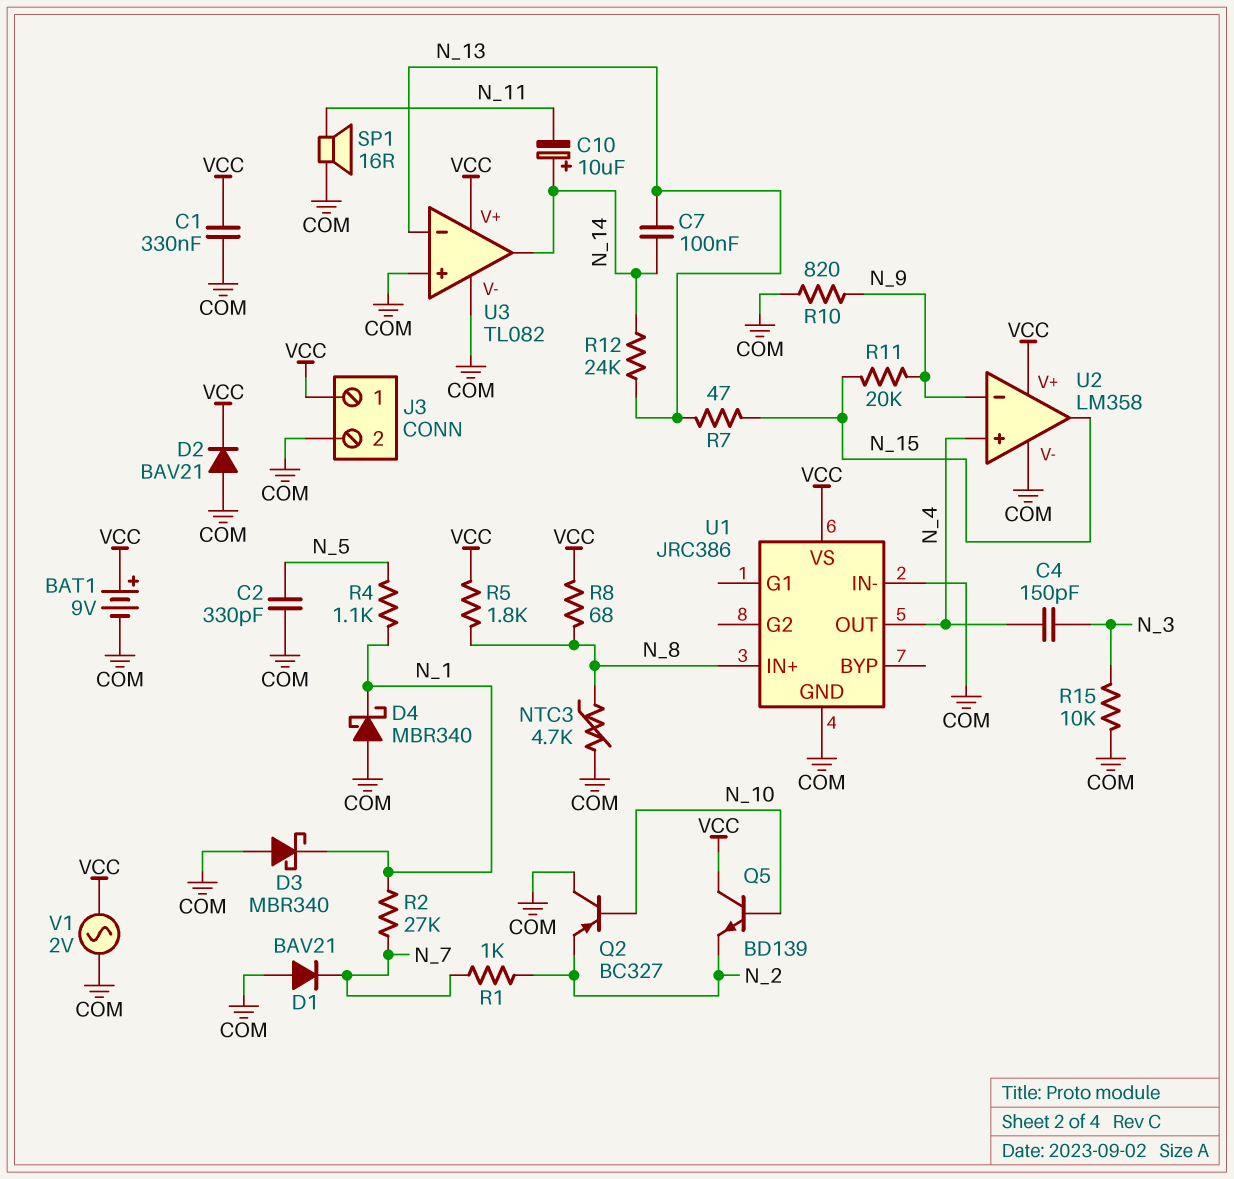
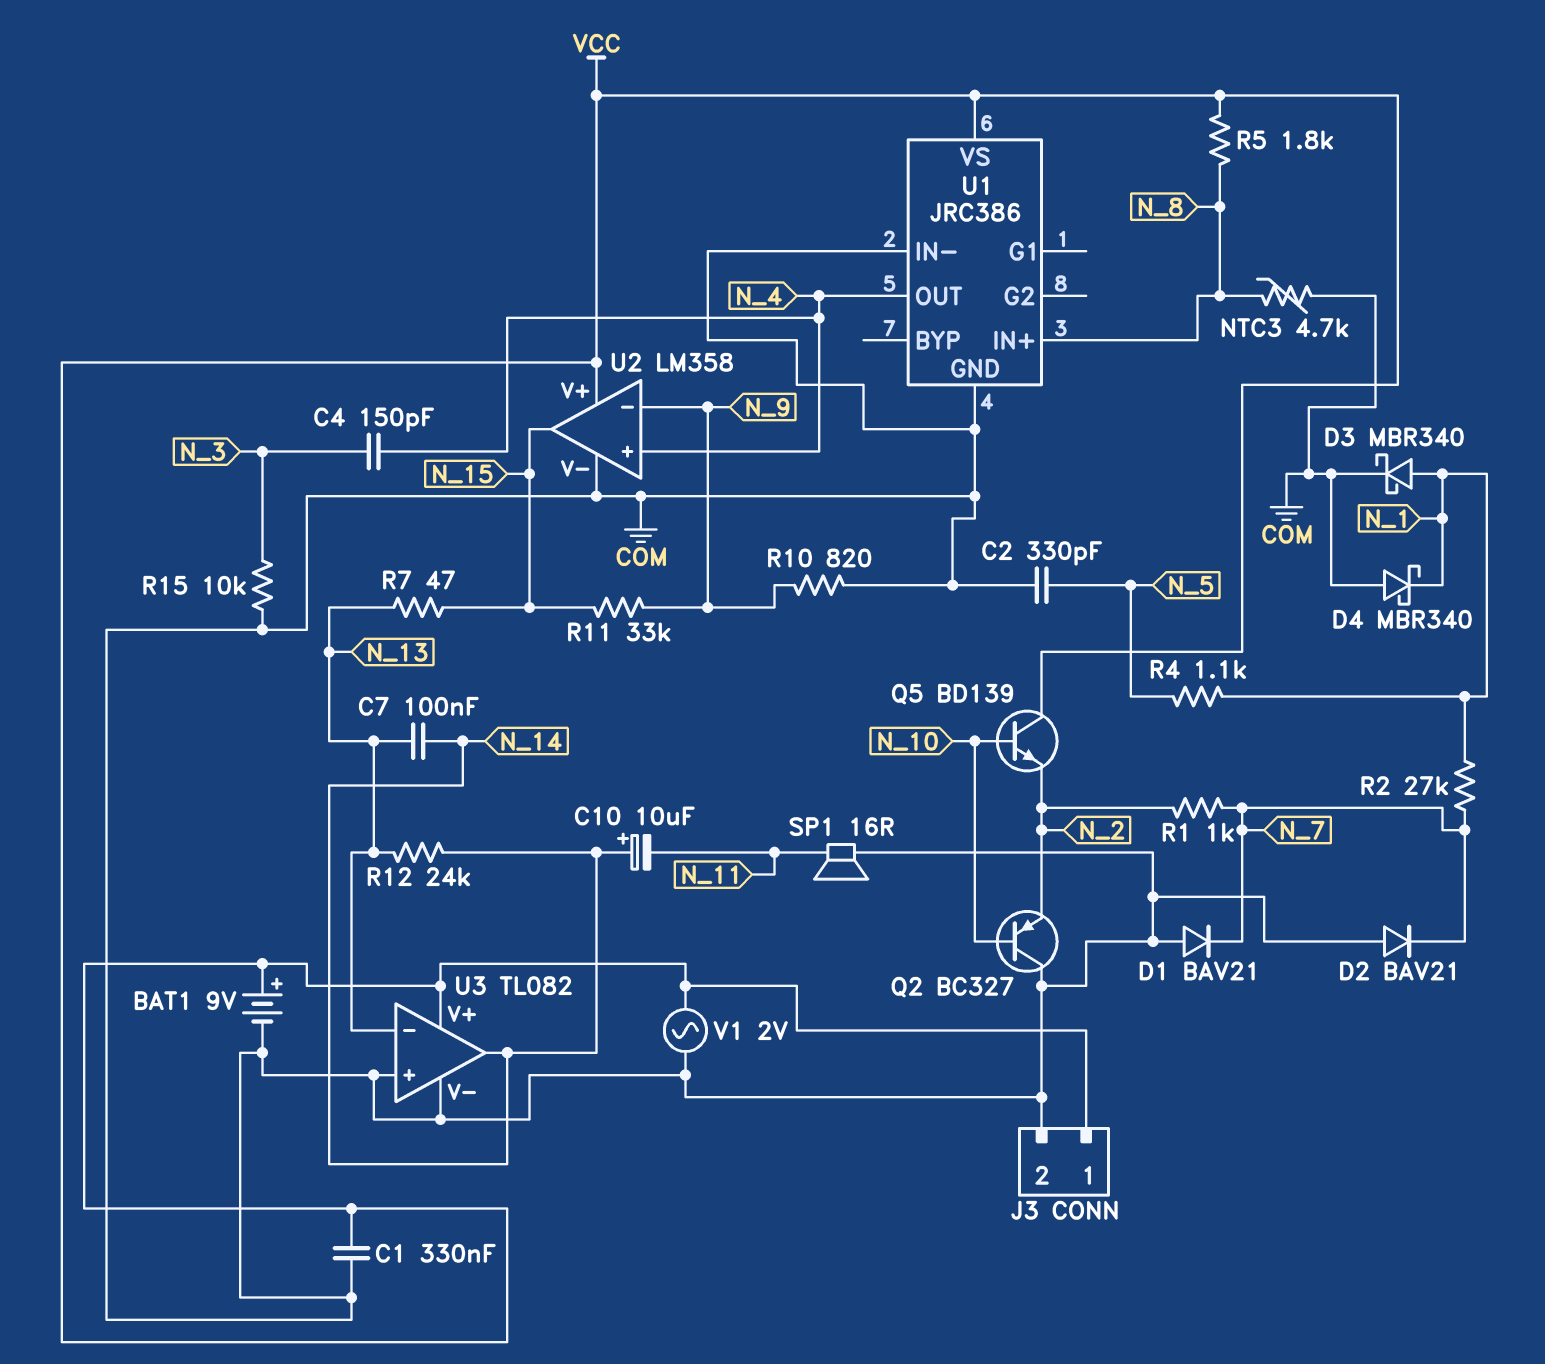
D2: diode BAV21 (A COM, K VCC) -> diode BAV21 (A COM, K N_7)
D3: schottky MBR340 (A COM, K N_1) -> schottky MBR340 (A N_1, K COM)
R8: 68 (N_8, VCC) -> none
R11: 20k (N_9, N_15) -> 33k (N_9, N_15)

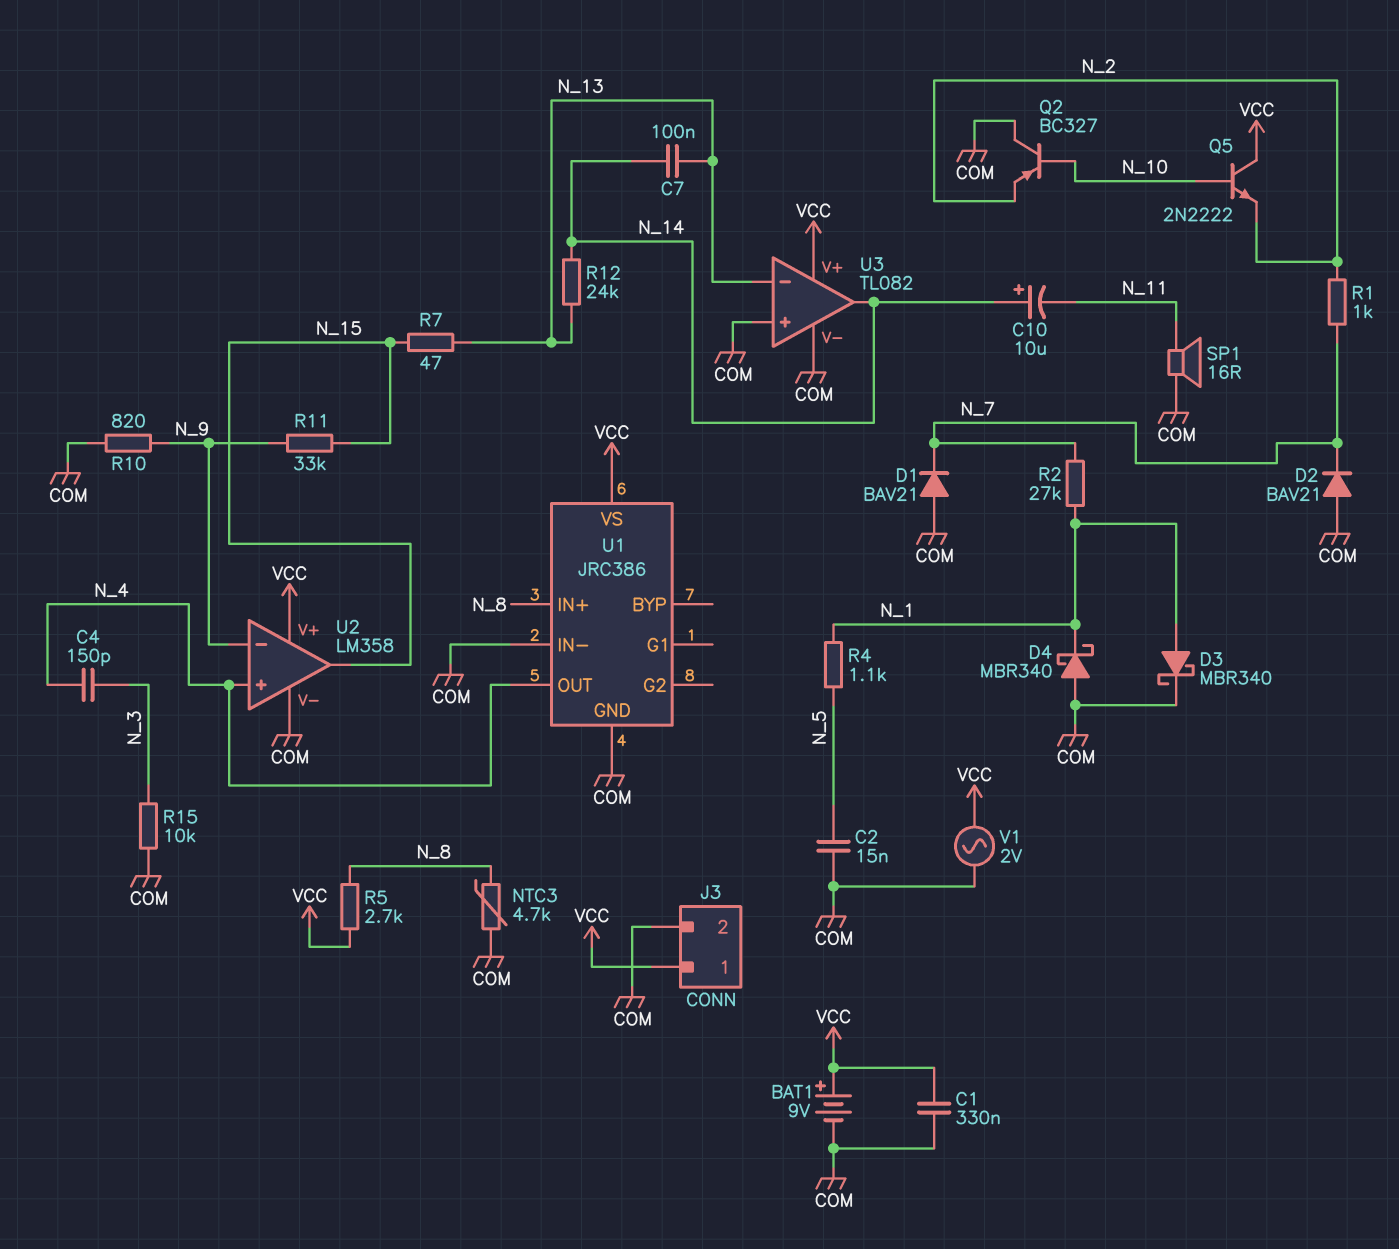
C2: 330pF (COM, N_5) -> 15nF (COM, N_5)
Q5: NPN BD139 (B N_10, C VCC, E N_2) -> NPN 2N2222 (B N_10, C VCC, E N_2)
R5: 1.8k (N_8, VCC) -> 2.7k (N_8, VCC)

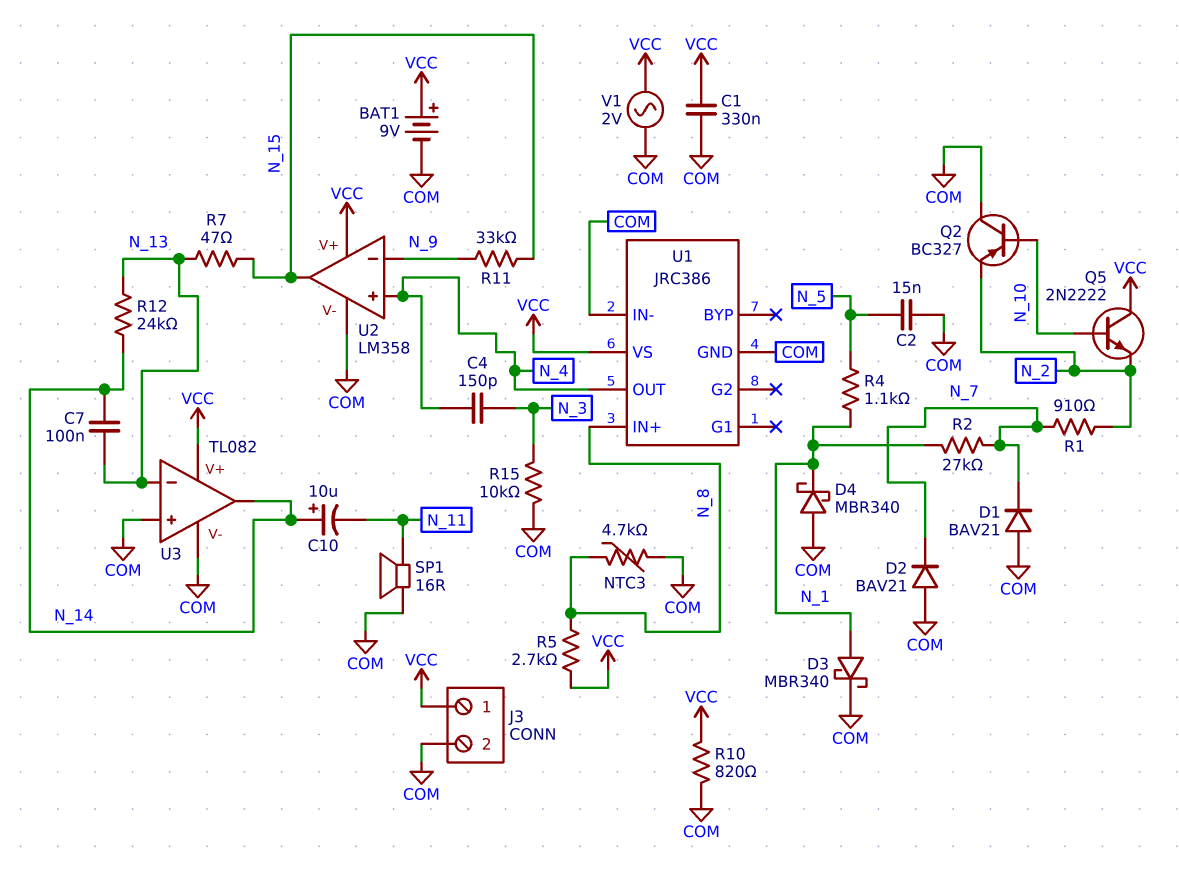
R1: 1k (N_2, N_7) -> 910 (N_2, N_7)
R10: 820 (COM, N_9) -> 820 (COM, VCC)

